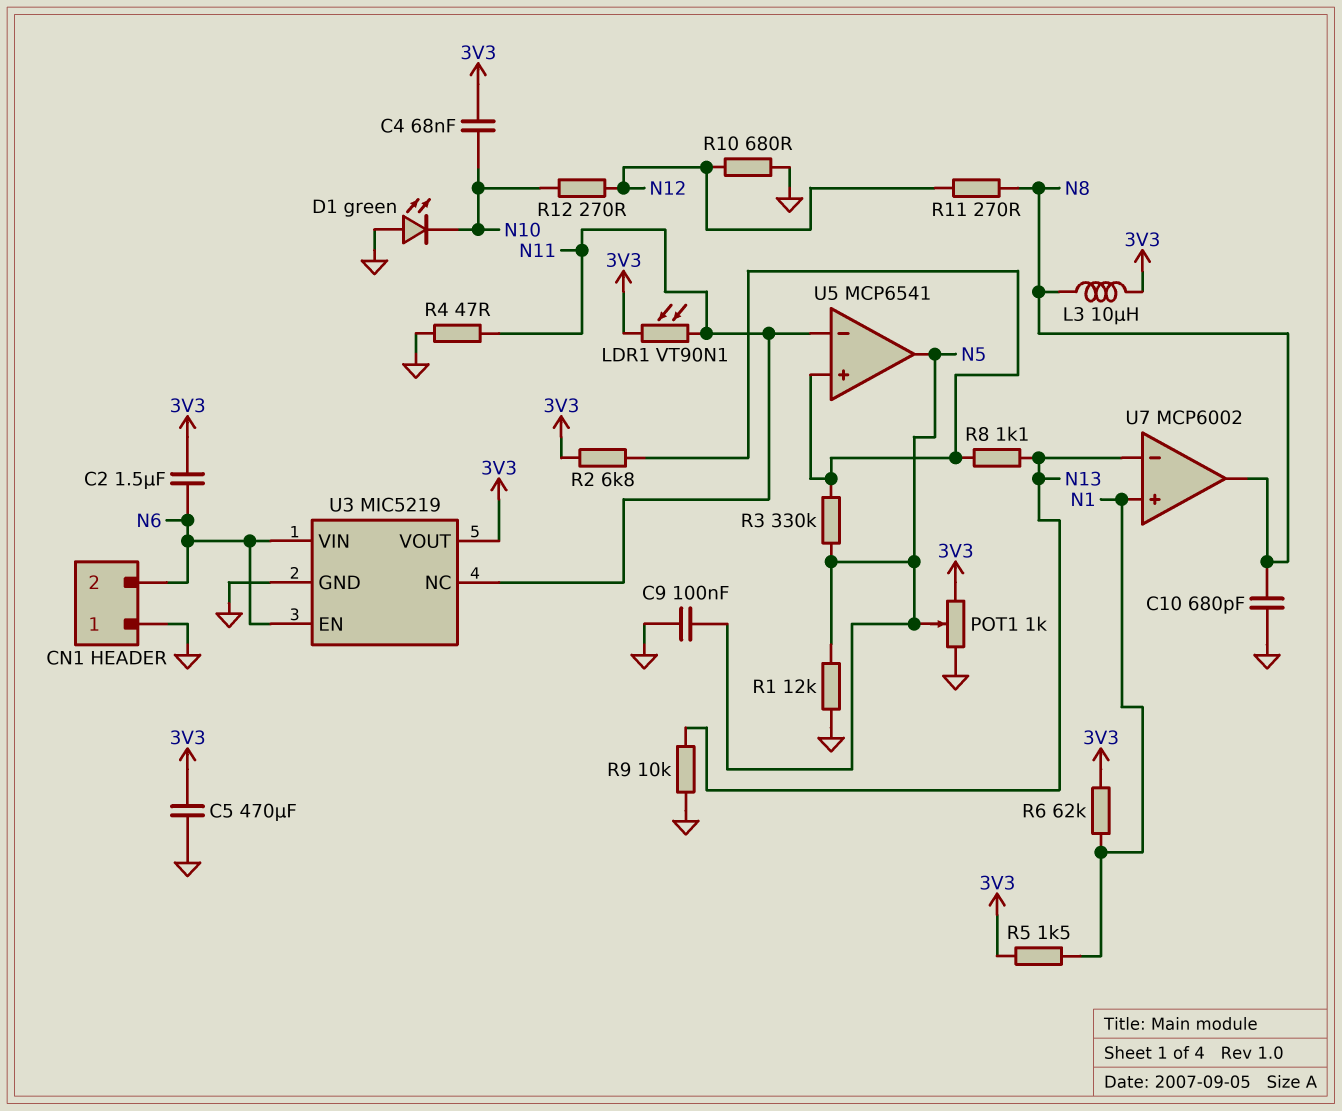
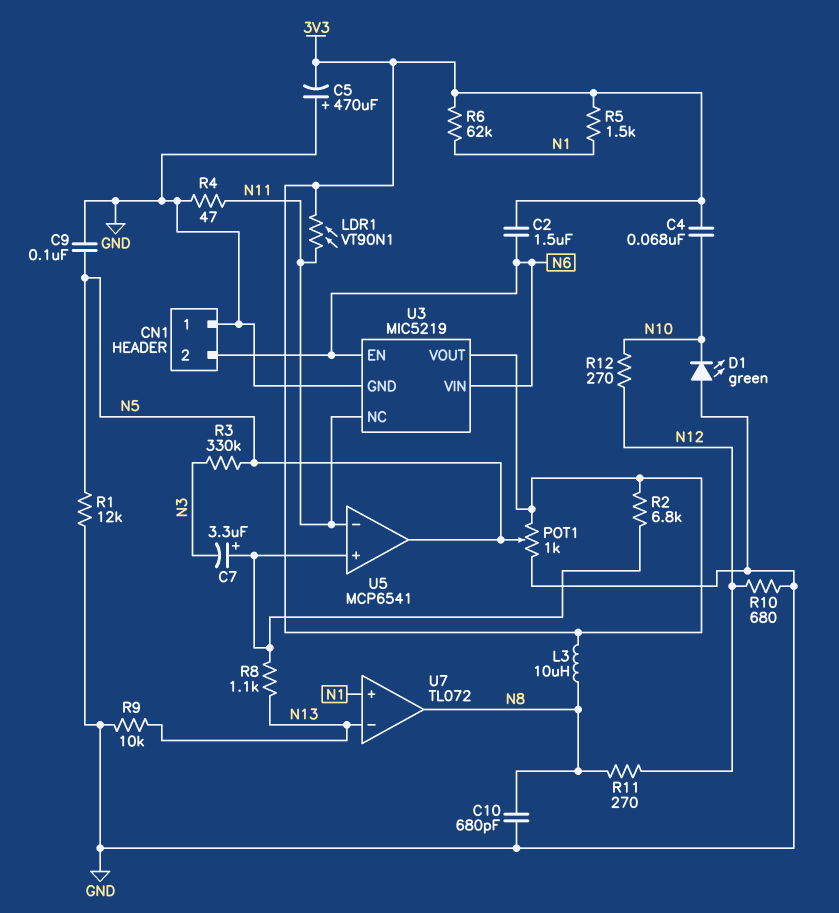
C5: 470uF (3V3, GND) -> 470uF (plus GND, minus 3V3)
C7: none -> 3.3uF (plus U5/in+, minus N3)
R3: 330k (N5, U5/in+) -> 330k (N3, N5)
U7: MCP6002 -> TL072

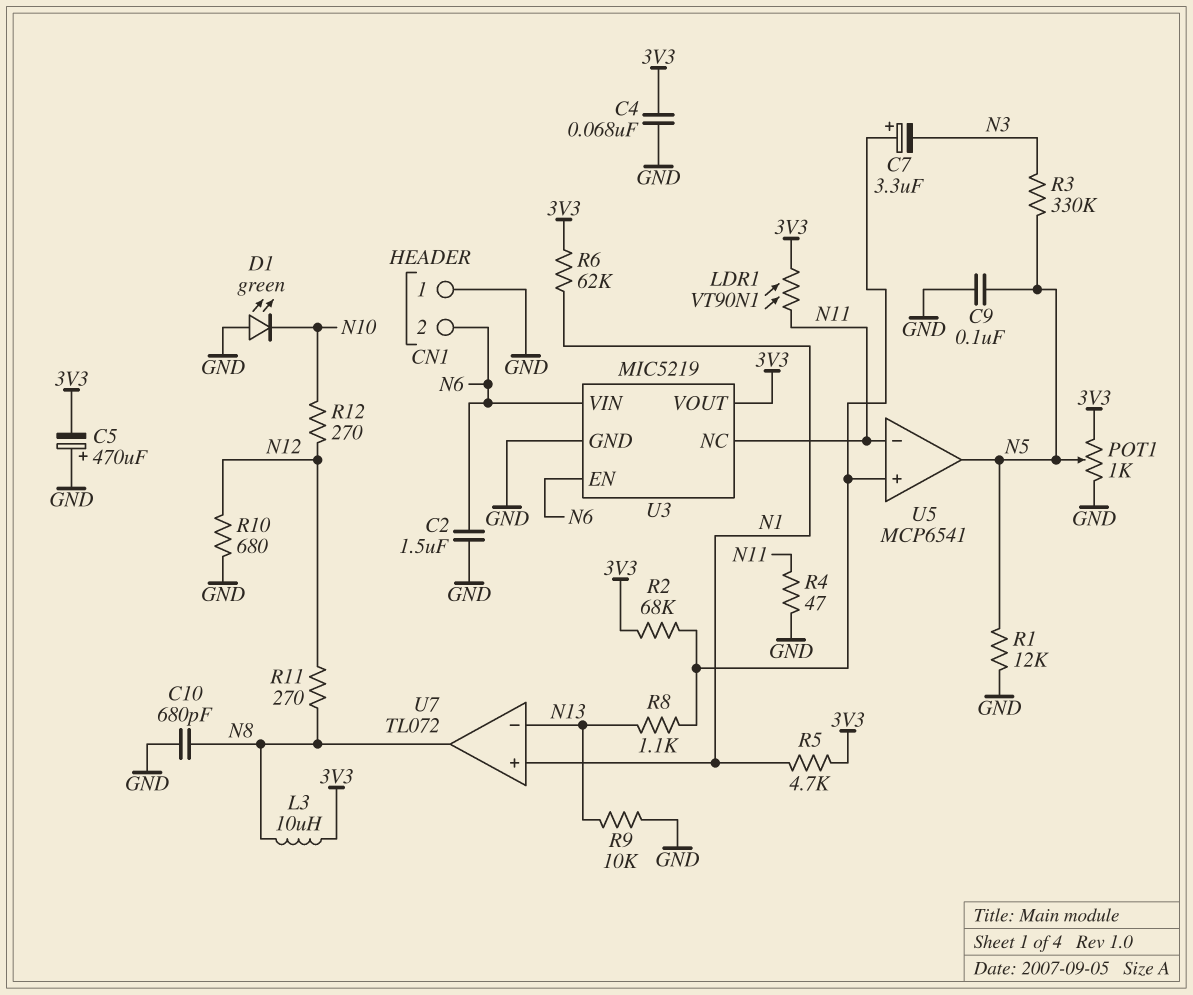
C2: 1.5uF (3V3, N6) -> 1.5uF (GND, N6)
C4: 68nF (3V3, N10) -> 68nF (3V3, GND)
R2: 6.8k (3V3, U5/in+) -> 68k (3V3, U5/in+)
R5: 1.5k (3V3, N1) -> 4.7k (3V3, N1)

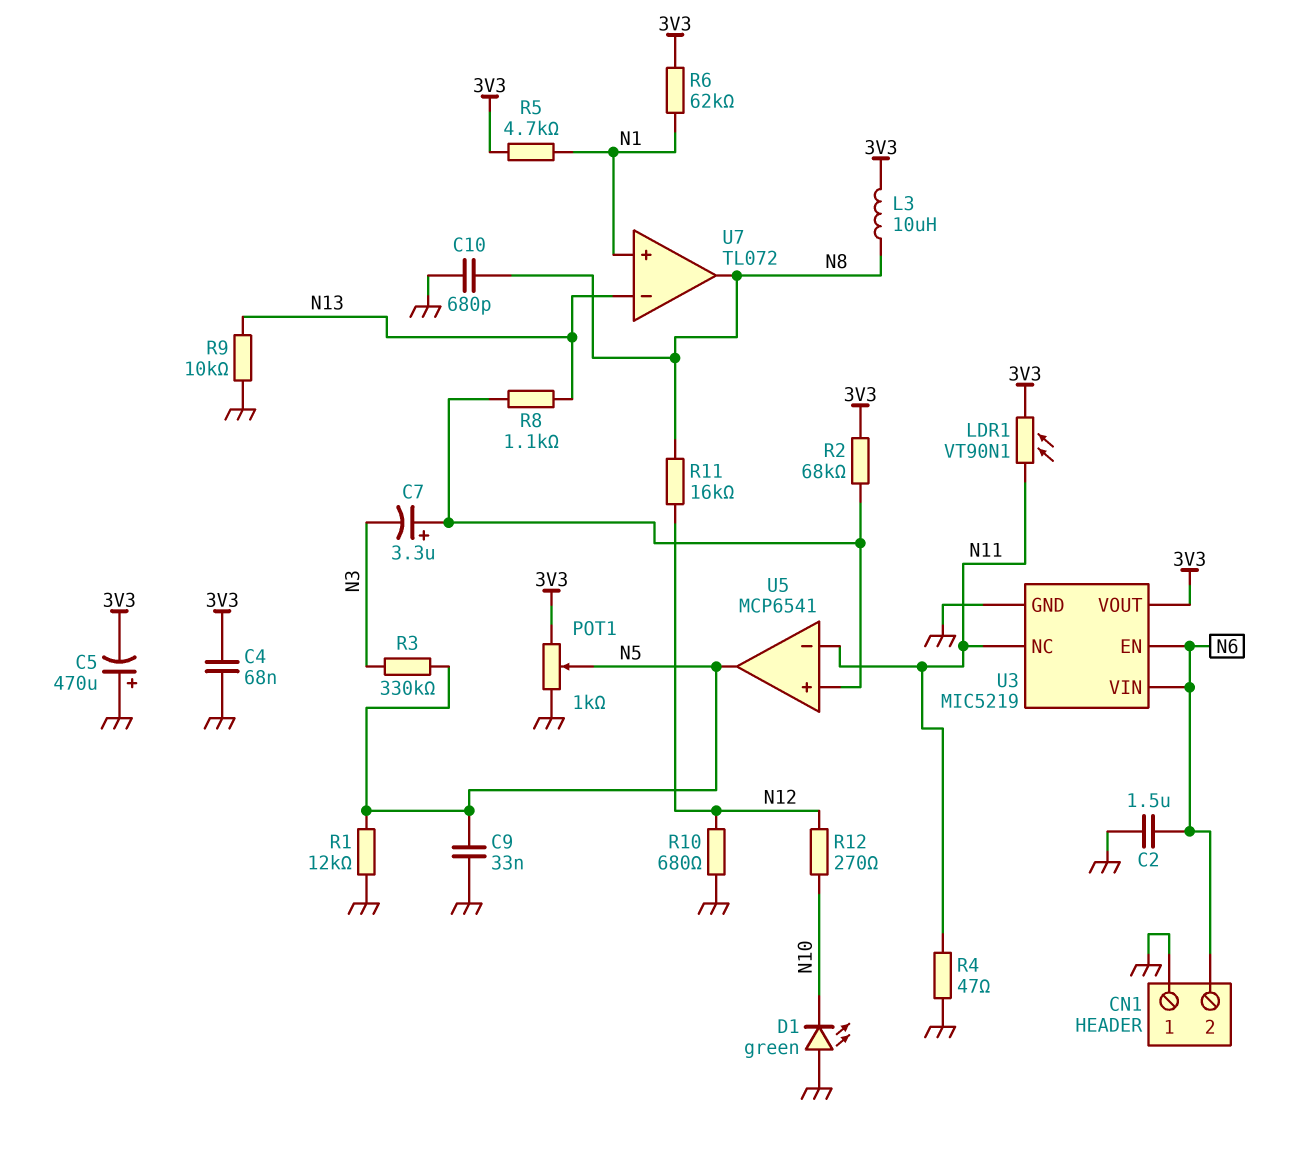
C9: 100nF (GND, N5) -> 33nF (GND, N5)
R11: 270 (N8, N12) -> 16k (N8, N12)

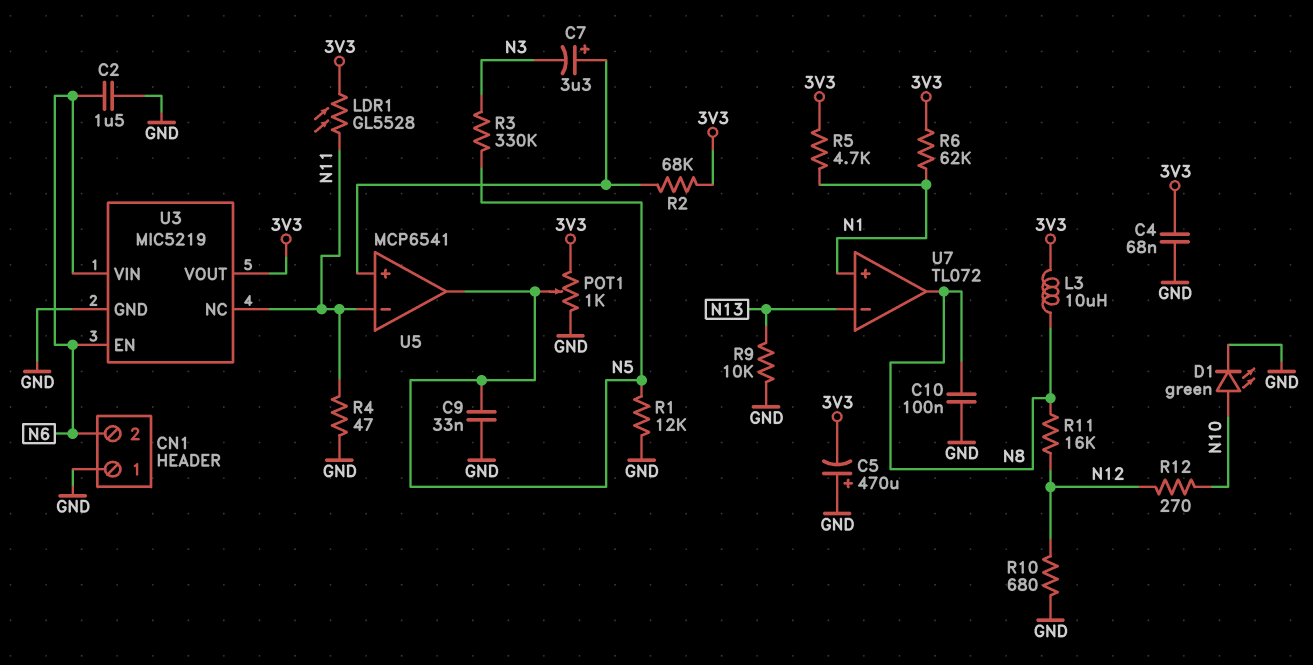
C10: 680pF (GND, N8) -> 100nF (GND, N8)
D1: LED green (A GND, K N10) -> LED green (A N10, K GND)
LDR1: VT90N1 (3V3, N11) -> GL5528 (3V3, N11)
R8: 1.1k (N13, U5/in+) -> none

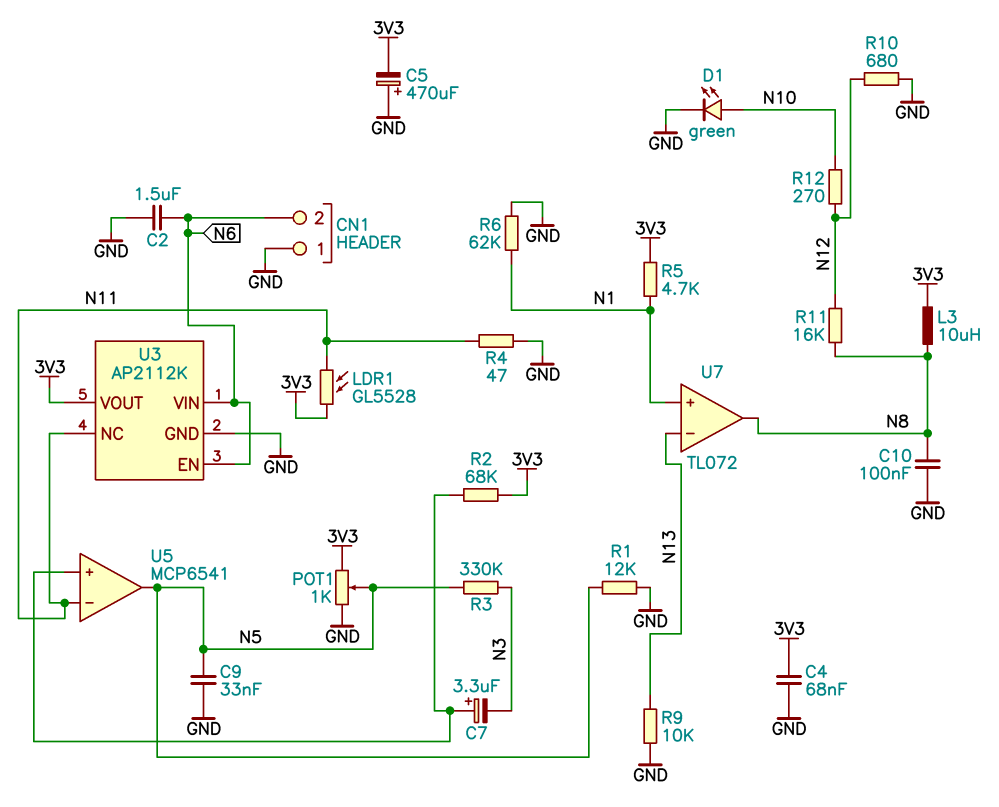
R6: 62k (3V3, N1) -> 62k (GND, N1)
U3: MIC5219 -> AP2112K

